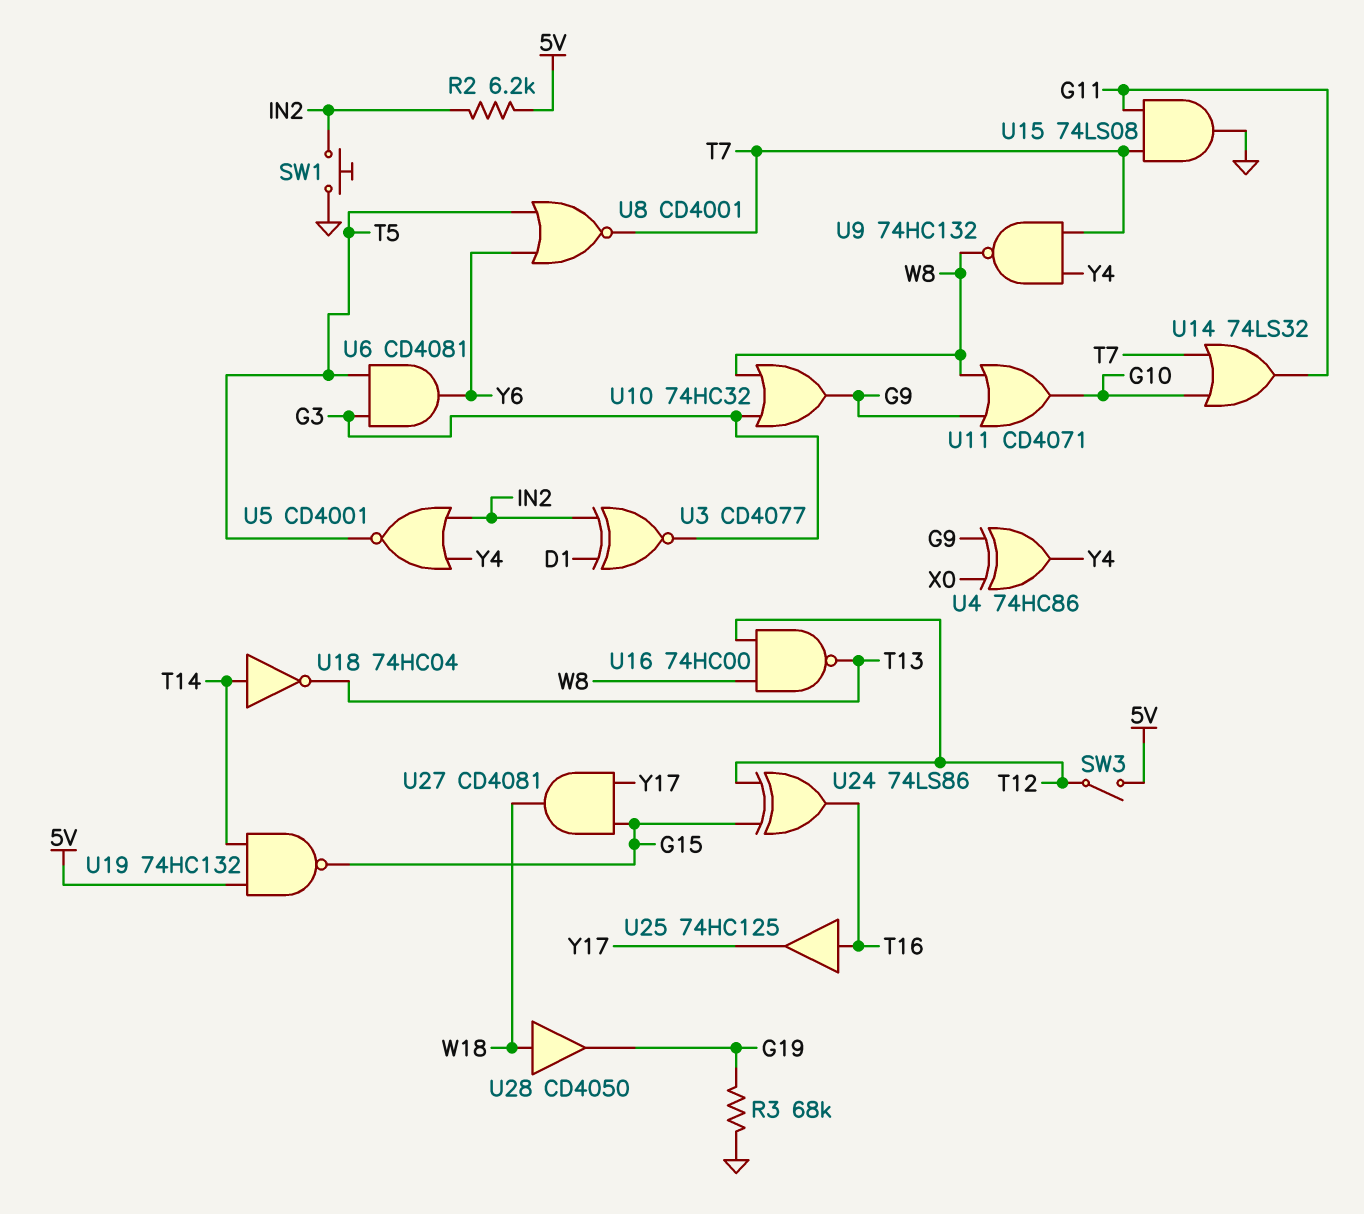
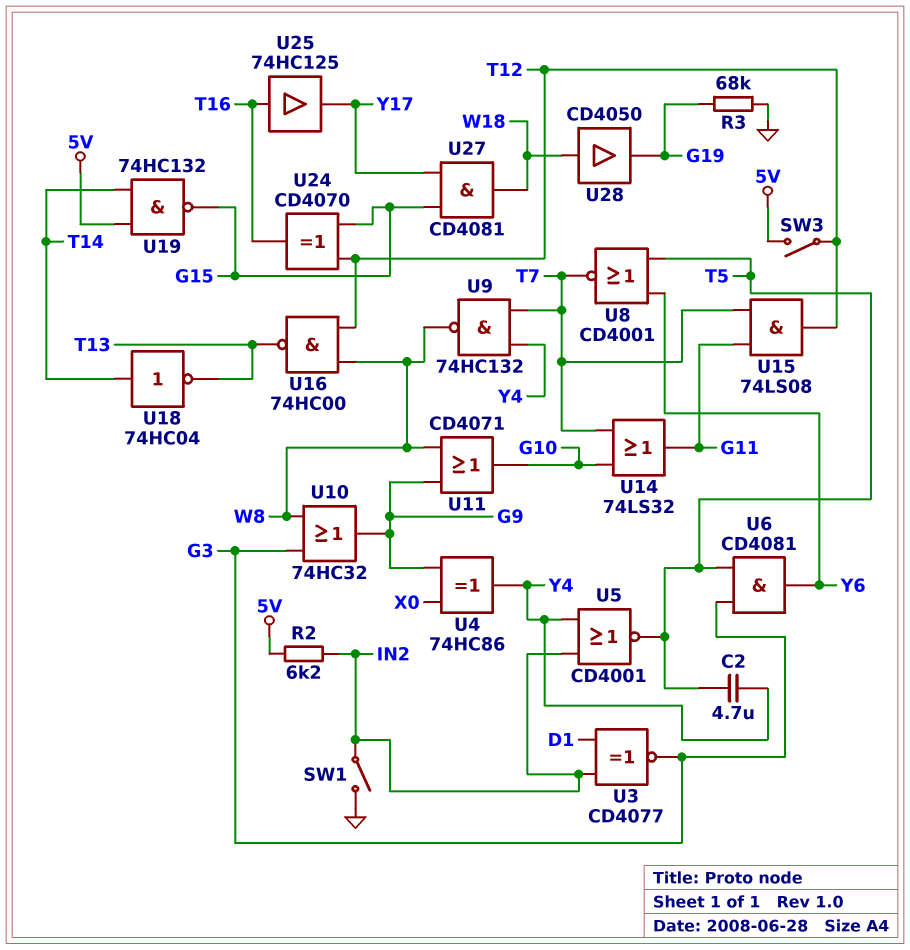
C2: none -> 4.7uF (T5, Y4)
SW1: button (GND, IN2) -> switch (GND, IN2)
U15: AND 74LS08 (in G11, in T7, out GND) -> AND 74LS08 (in G11, in T7, out T12)
U24: XOR 74LS86 (in G15, in T12, out T16) -> XOR CD4070 (in G15, in T12, out T16)

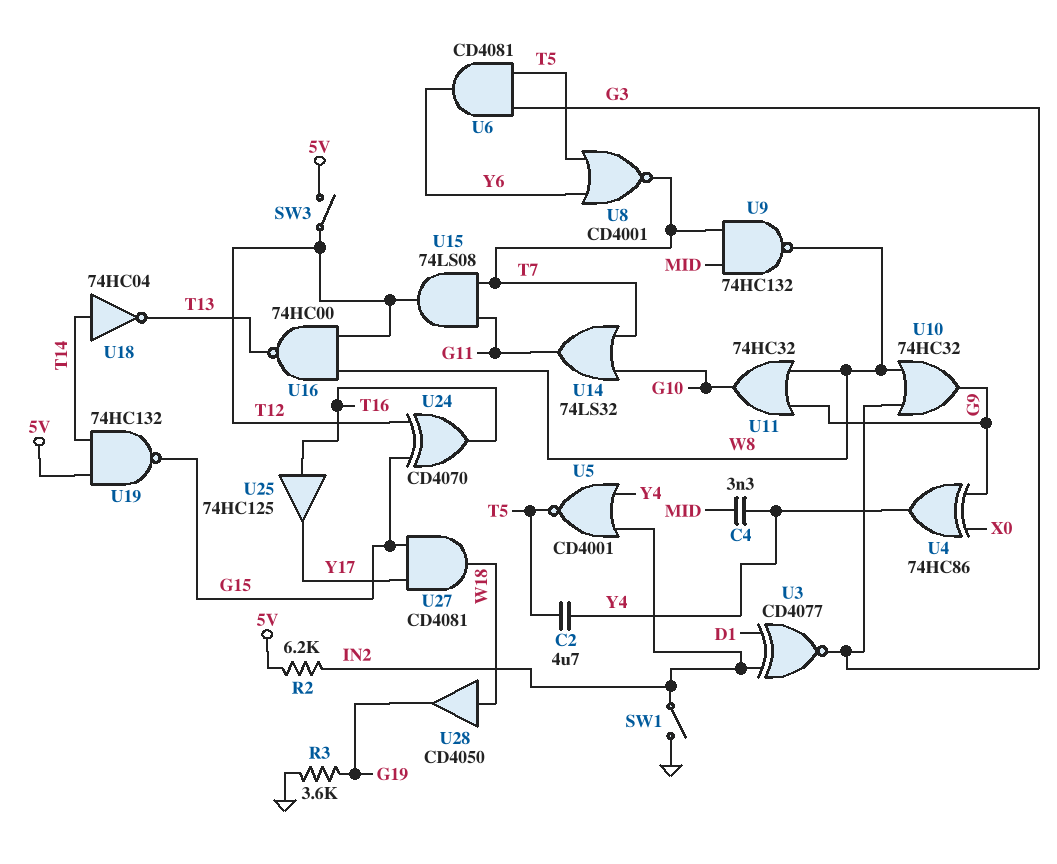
C4: none -> 3.3nF (MID, Y4)
R3: 68k (G19, GND) -> 3.6k (G19, GND)
U9: NAND 74HC132 (in T7, in Y4, out W8) -> NAND 74HC132 (in MID, in T7, out W8)
U11: OR CD4071 (in G9, in W8, out G10) -> OR 74HC32 (in G9, in W8, out G10)

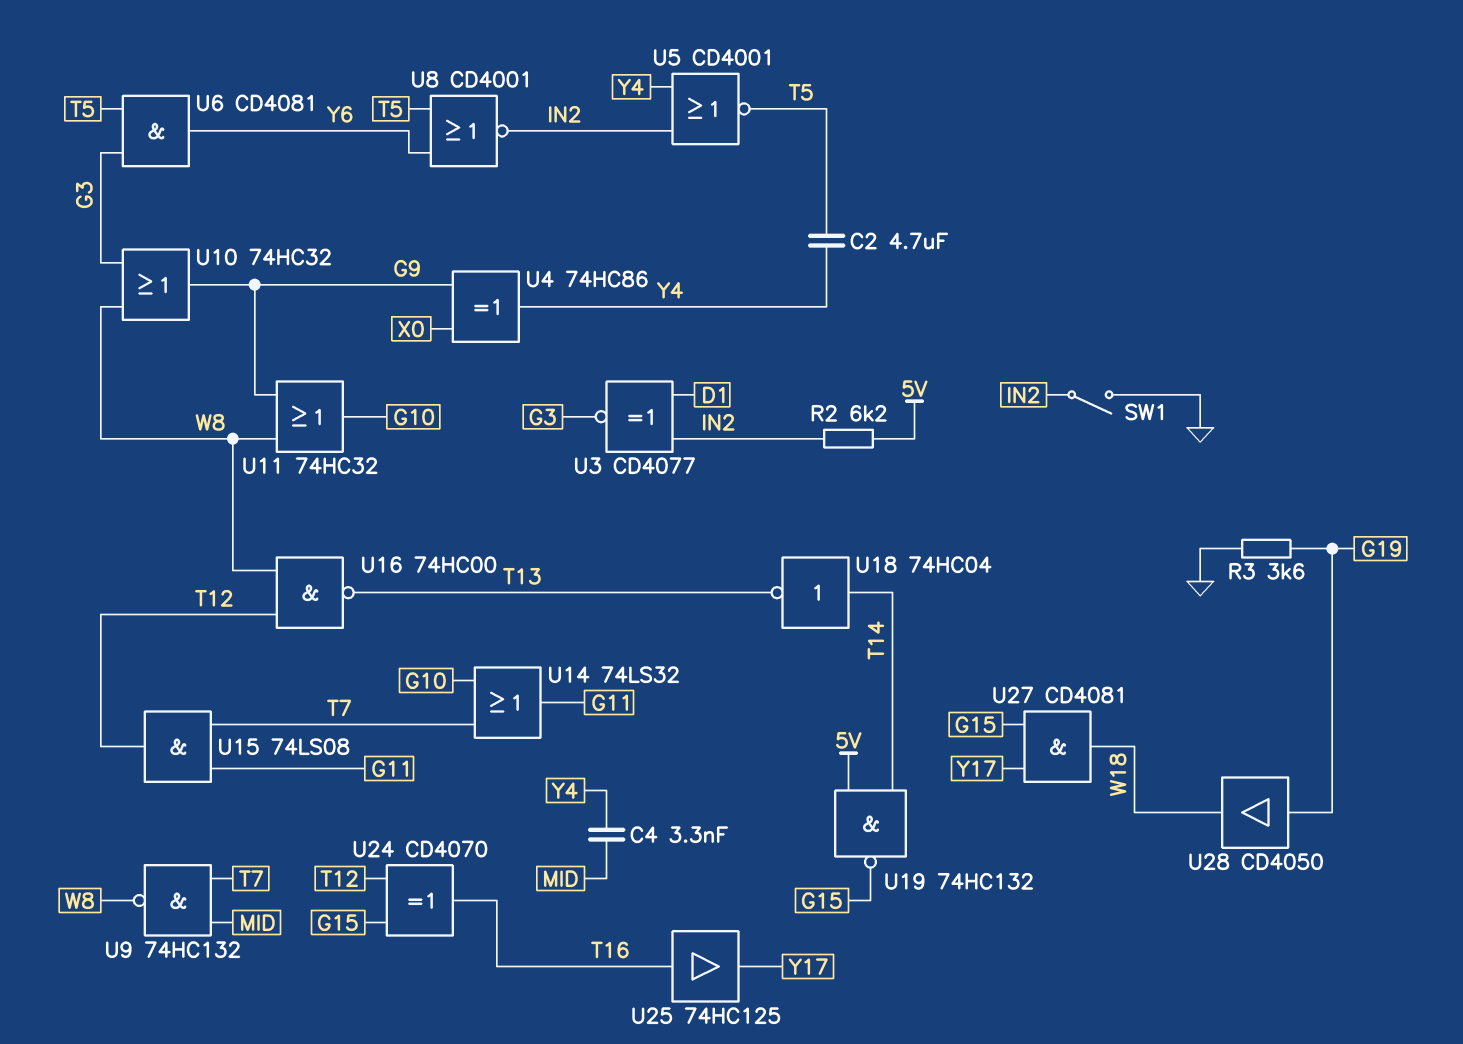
SW3: switch (5V, T12) -> none
U8: NOR CD4001 (in T5, in Y6, out T7) -> NOR CD4001 (in T5, in Y6, out IN2)
U28: buffer CD4050 (in W18, out G19) -> buffer CD4050 (in G19, out W18)

